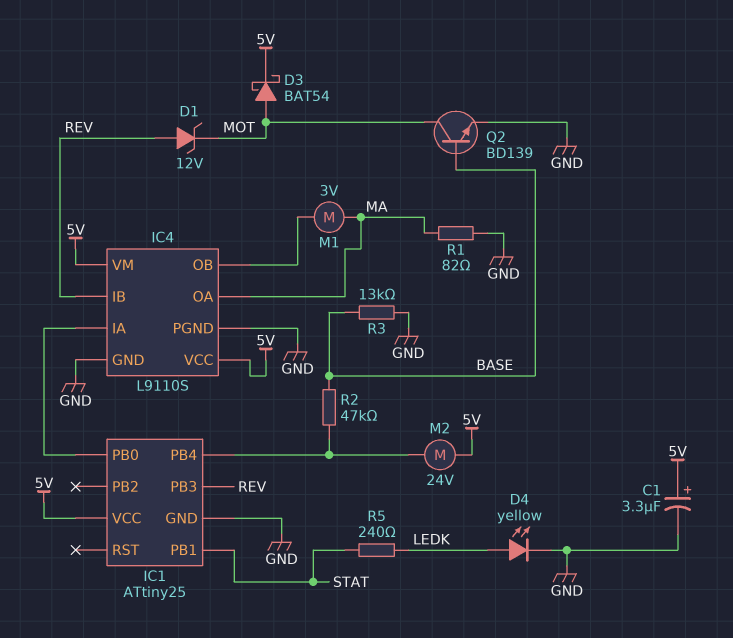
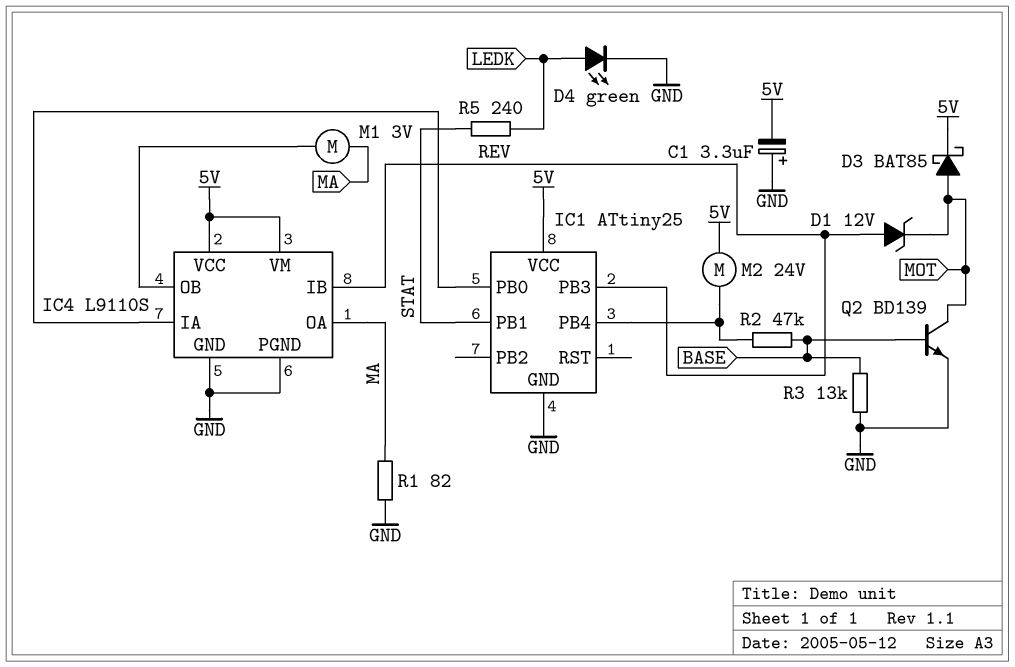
C1: 3.3uF (plus 5V, minus GND) -> 3.3uF (plus GND, minus 5V)
D3: schottky BAT54 (A MOT, K 5V) -> schottky BAT85 (A MOT, K 5V)
D4: LED yellow (A LEDK, K GND) -> LED green (A LEDK, K GND)

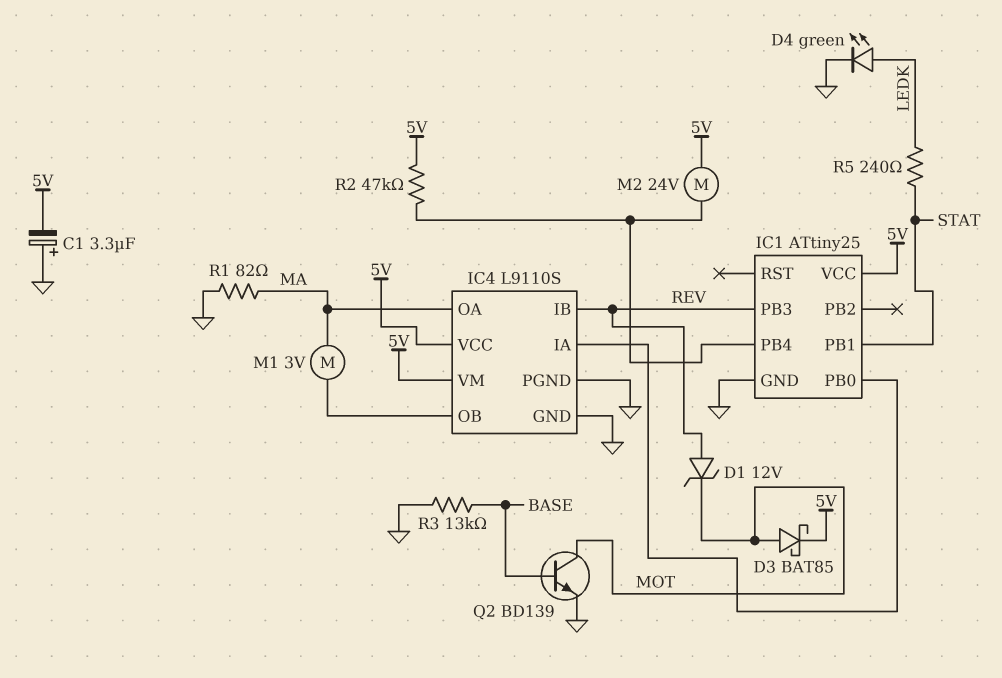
R2: 47k (BASE, IC1/PB4) -> 47k (5V, IC1/PB4)

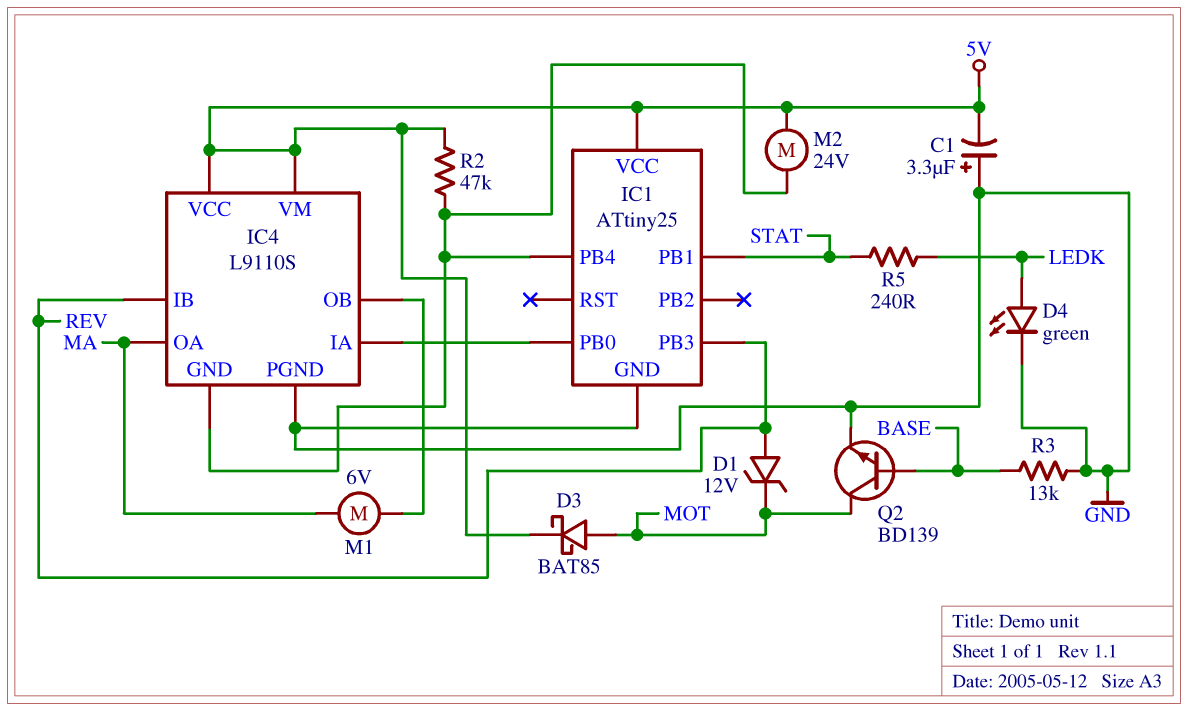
IC4 pin GND: GND -> IC1/PB4
M1: motor 3V (IC4/OB, MA) -> motor 6V (IC4/OB, MA)
R1: 82 (GND, MA) -> none

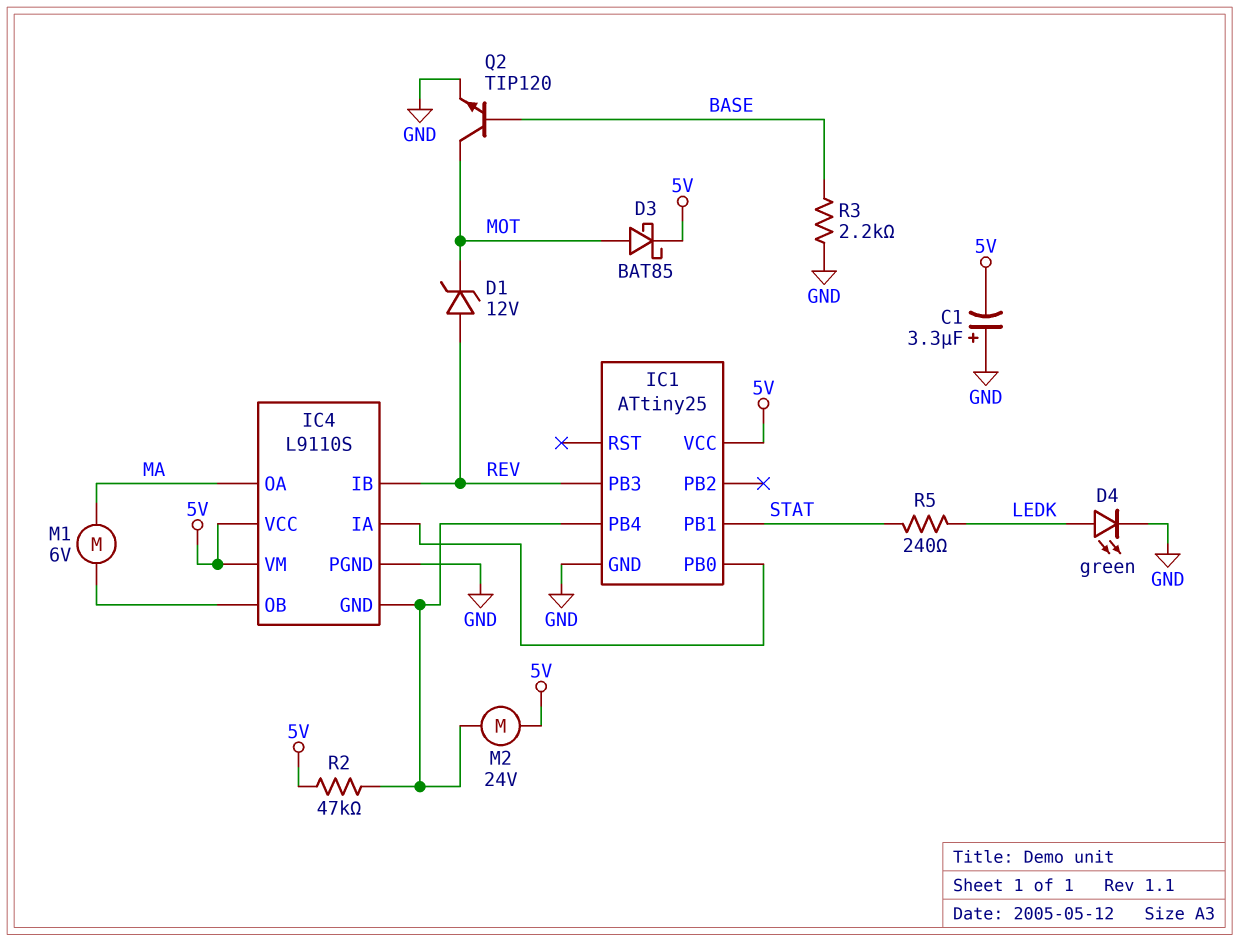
Q2: NPN BD139 (B BASE, C MOT, E GND) -> NPN TIP120 (B BASE, C MOT, E GND)
R3: 13k (BASE, GND) -> 2.2k (BASE, GND)

